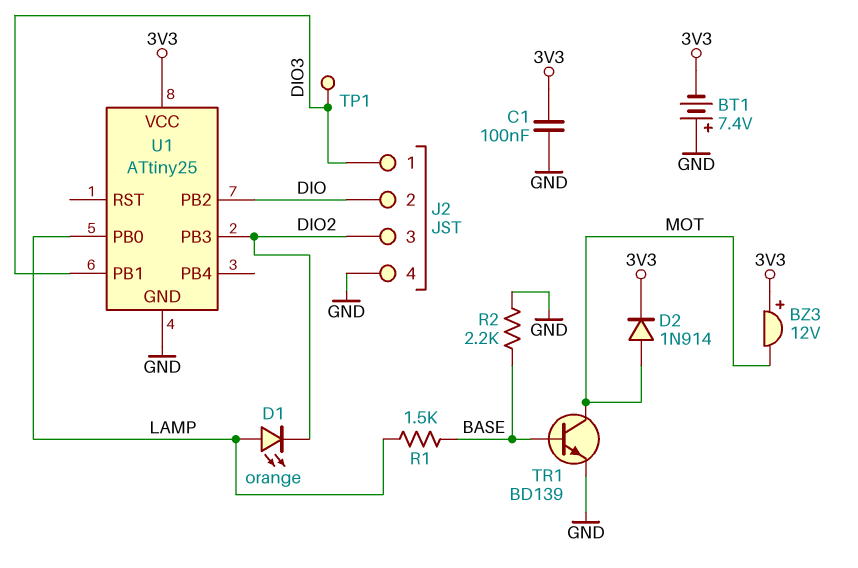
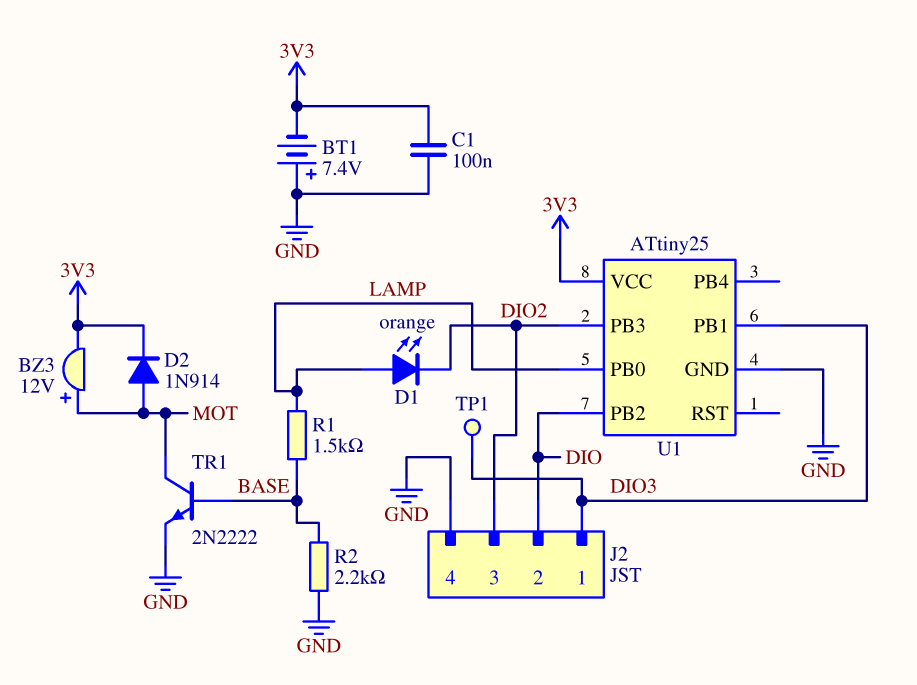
BZ3: buzzer 12V (plus 3V3, minus MOT) -> buzzer 12V (plus MOT, minus 3V3)
TR1: NPN BD139 (B BASE, C MOT, E GND) -> NPN 2N2222 (B BASE, C MOT, E GND)

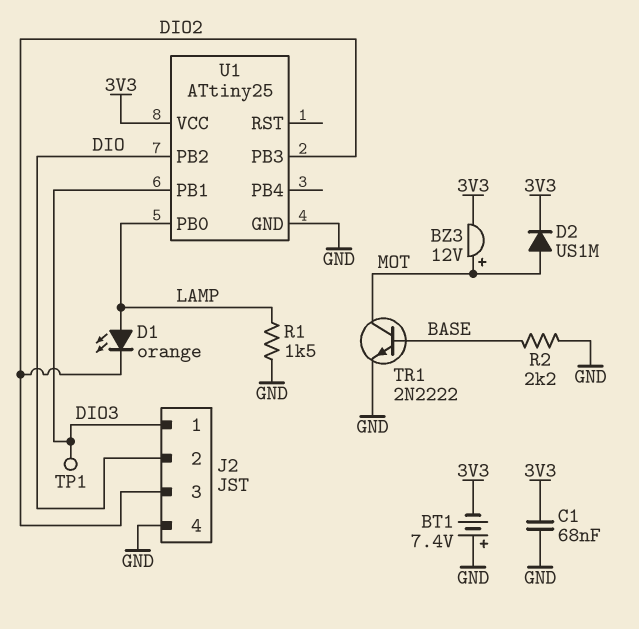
C1: 100nF (3V3, GND) -> 68nF (3V3, GND)
D2: diode 1N914 (A MOT, K 3V3) -> diode US1M (A MOT, K 3V3)
R1: 1.5k (BASE, LAMP) -> 1.5k (GND, LAMP)

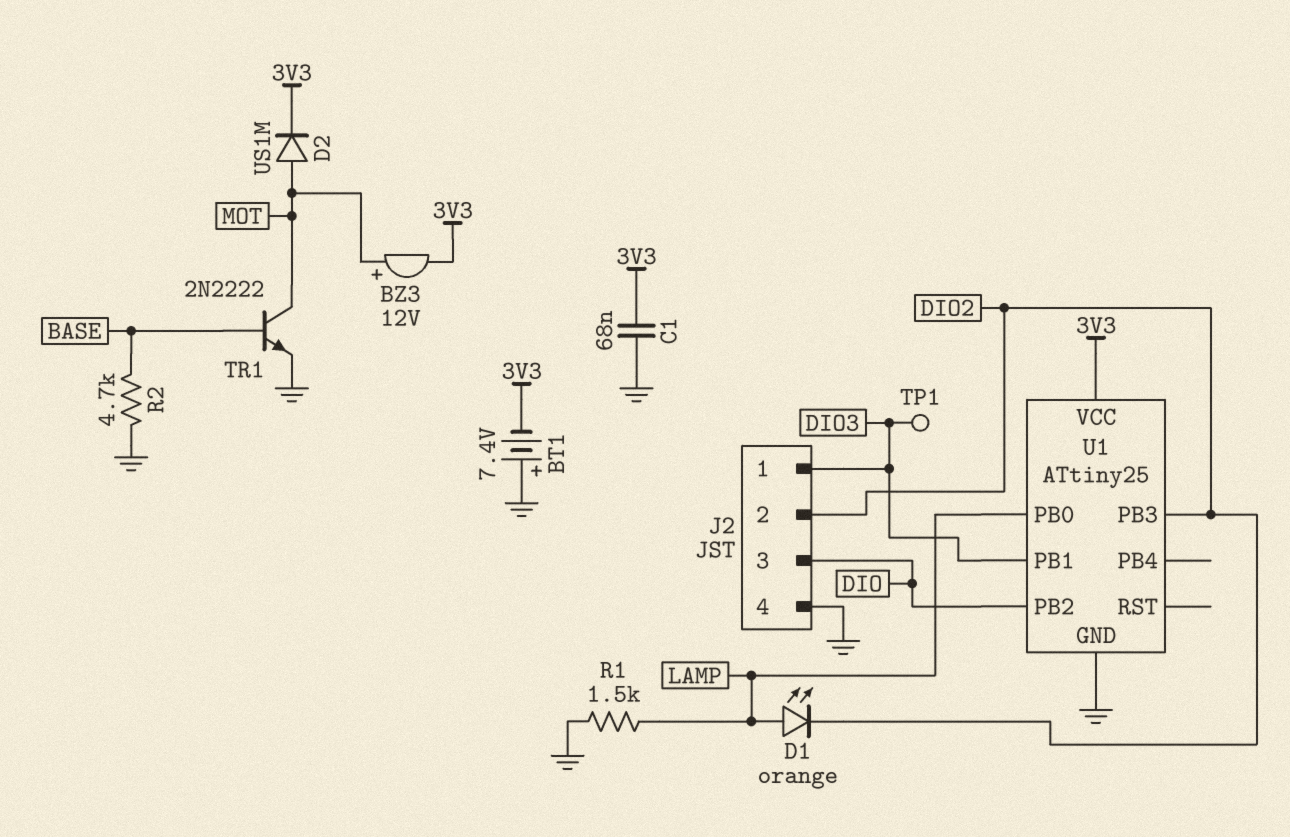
J2 pin 2: DIO -> DIO2
J2 pin 3: DIO2 -> DIO
R2: 2.2k (BASE, GND) -> 4.7k (BASE, GND)

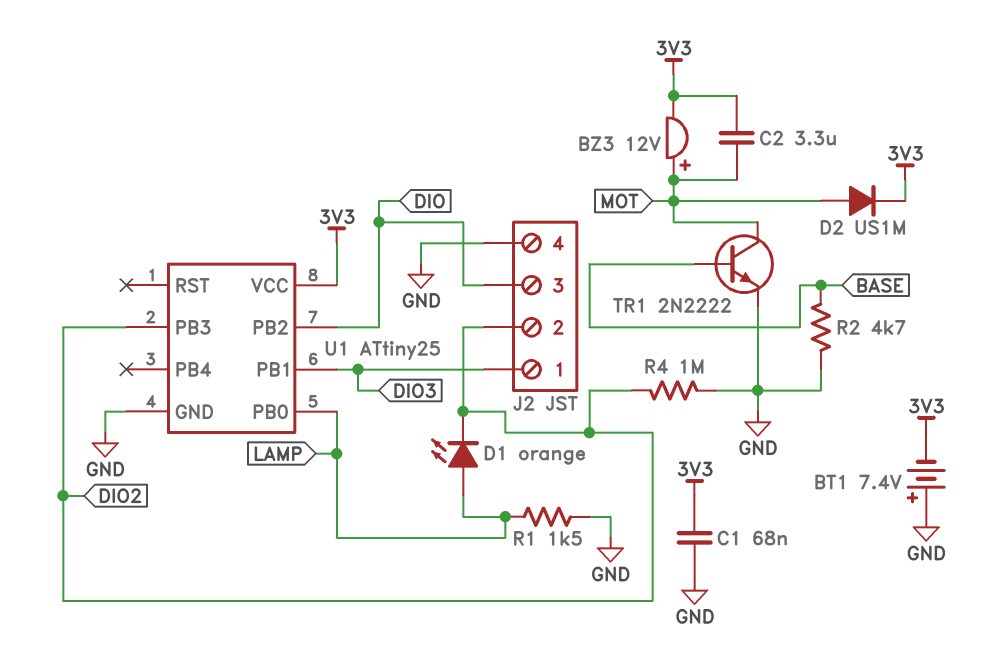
C2: none -> 3.3uF (3V3, MOT)
R4: none -> 1M (DIO2, GND)
TP1: test point (DIO3) -> none

